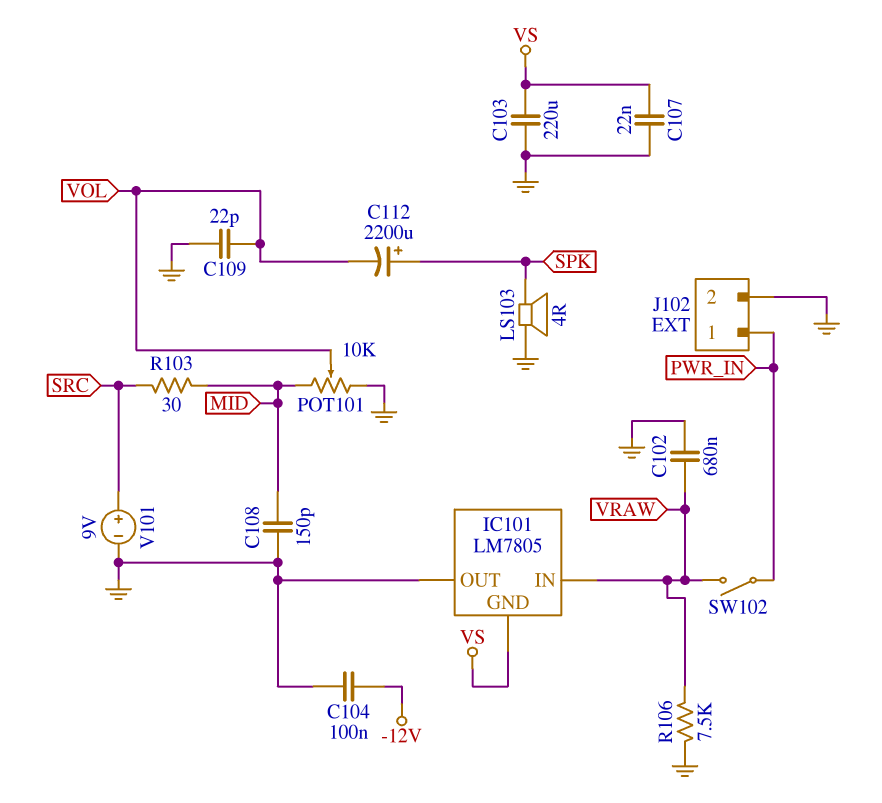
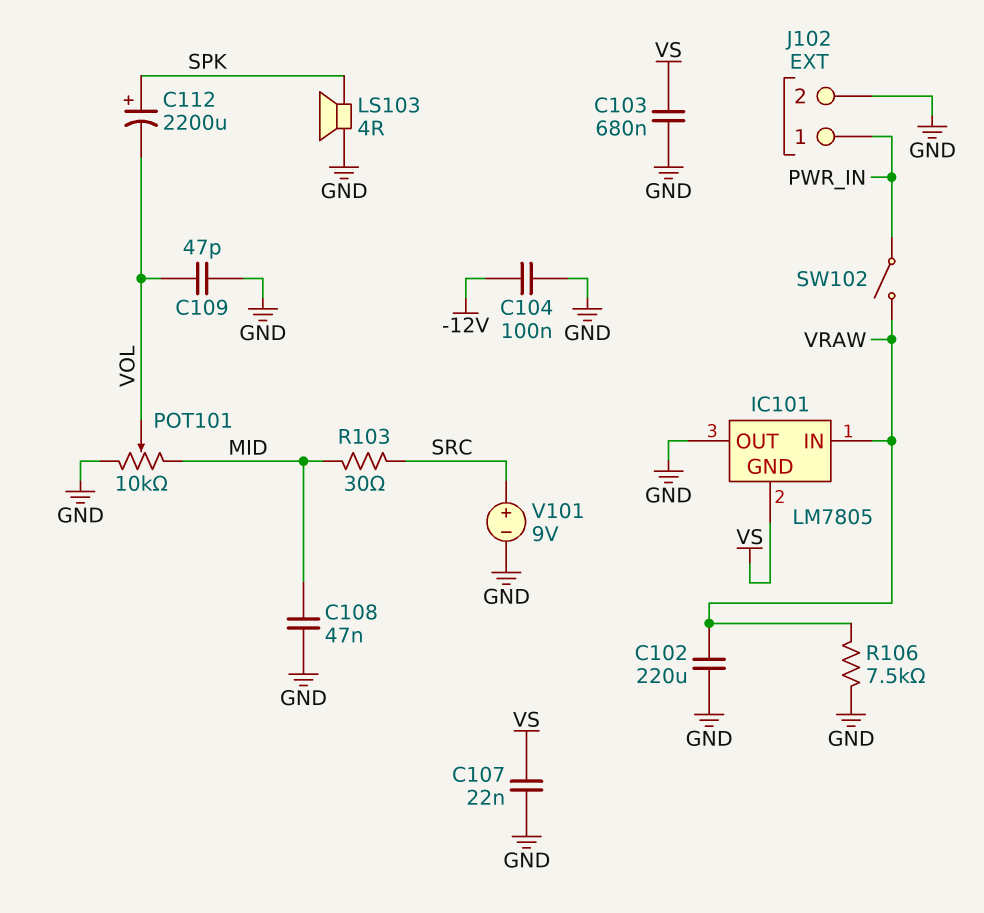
C102: 680nF (GND, VRAW) -> 220uF (GND, VRAW)
C103: 220uF (GND, VS) -> 680nF (GND, VS)
C108: 150pF (GND, MID) -> 47nF (GND, MID)
C109: 22pF (GND, VOL) -> 47pF (GND, VOL)

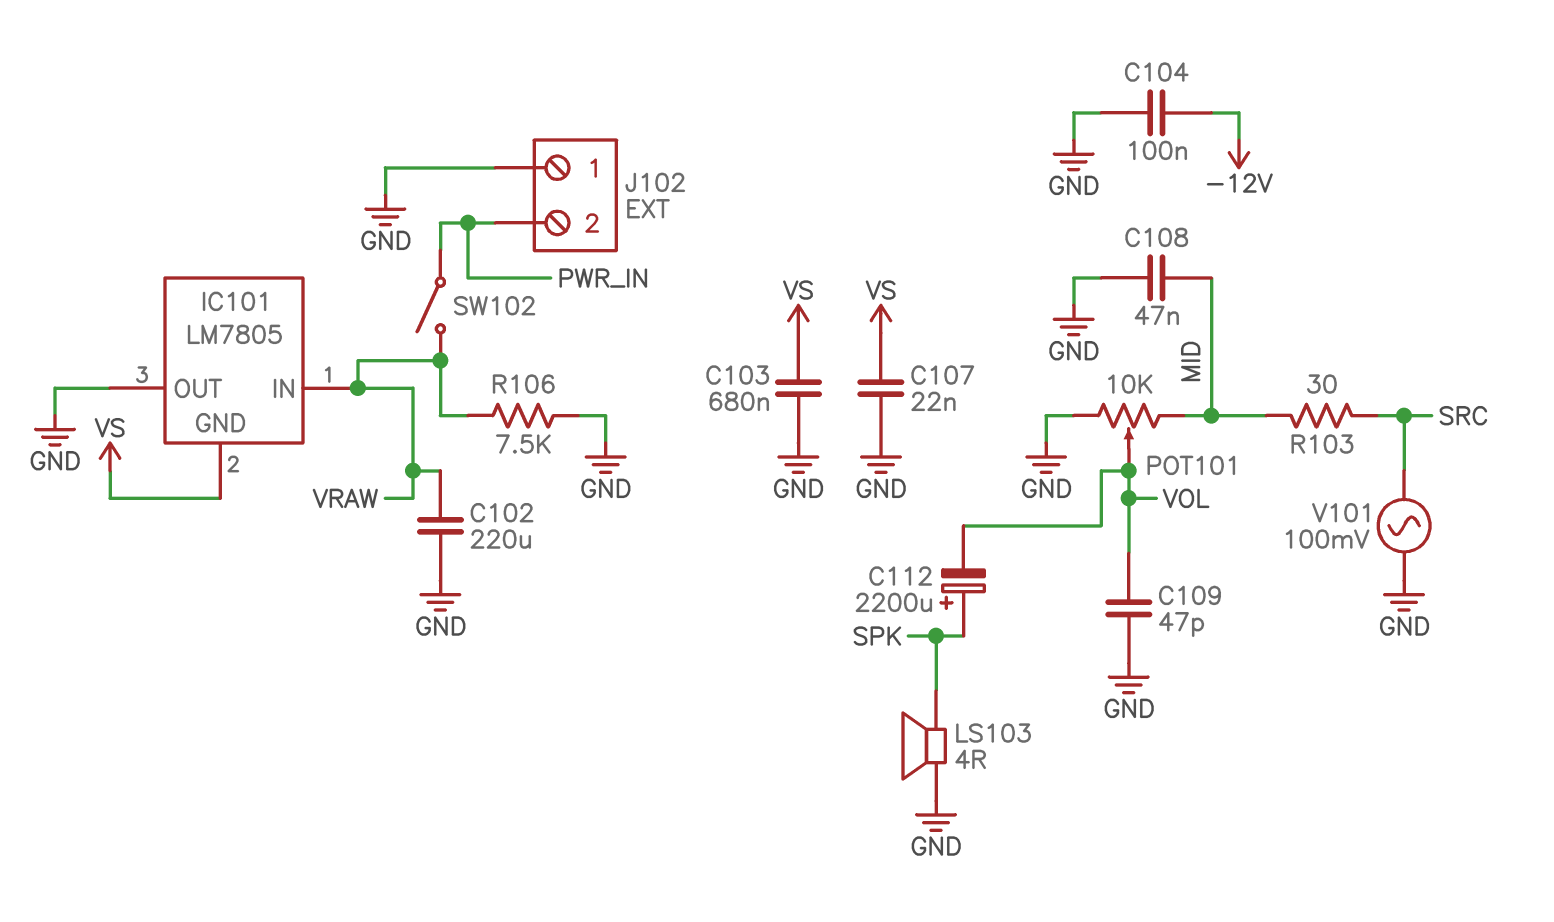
J102 pin 1: PWR_IN -> GND
J102 pin 2: GND -> PWR_IN
V101: 9V (plus SRC, minus GND) -> AC 100mV (GND, SRC)

